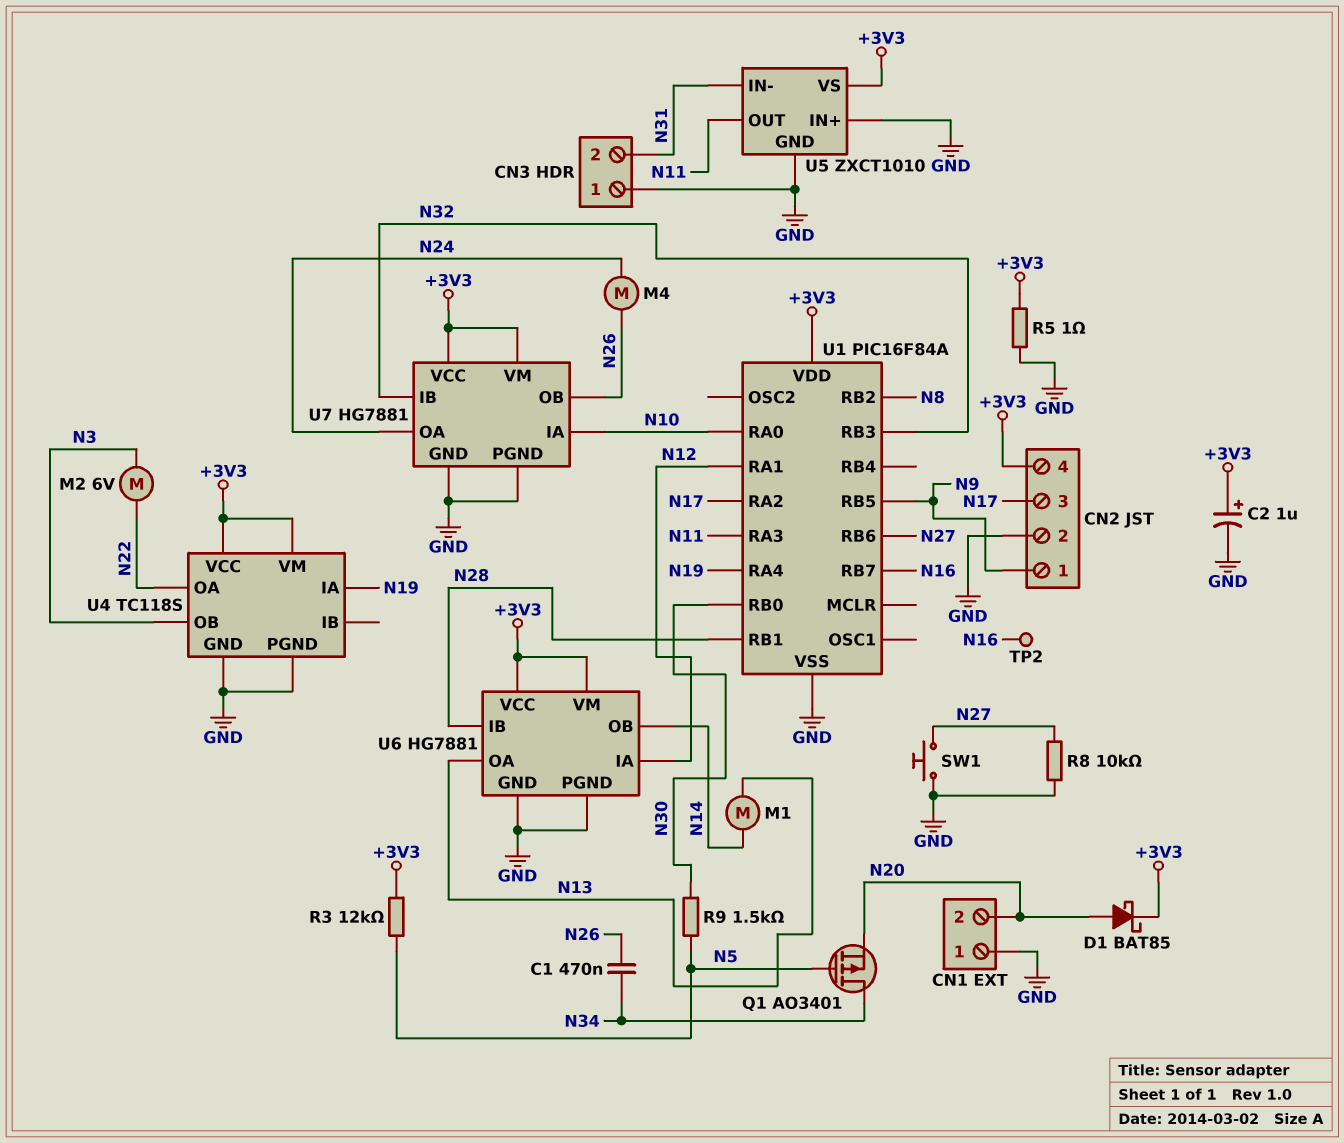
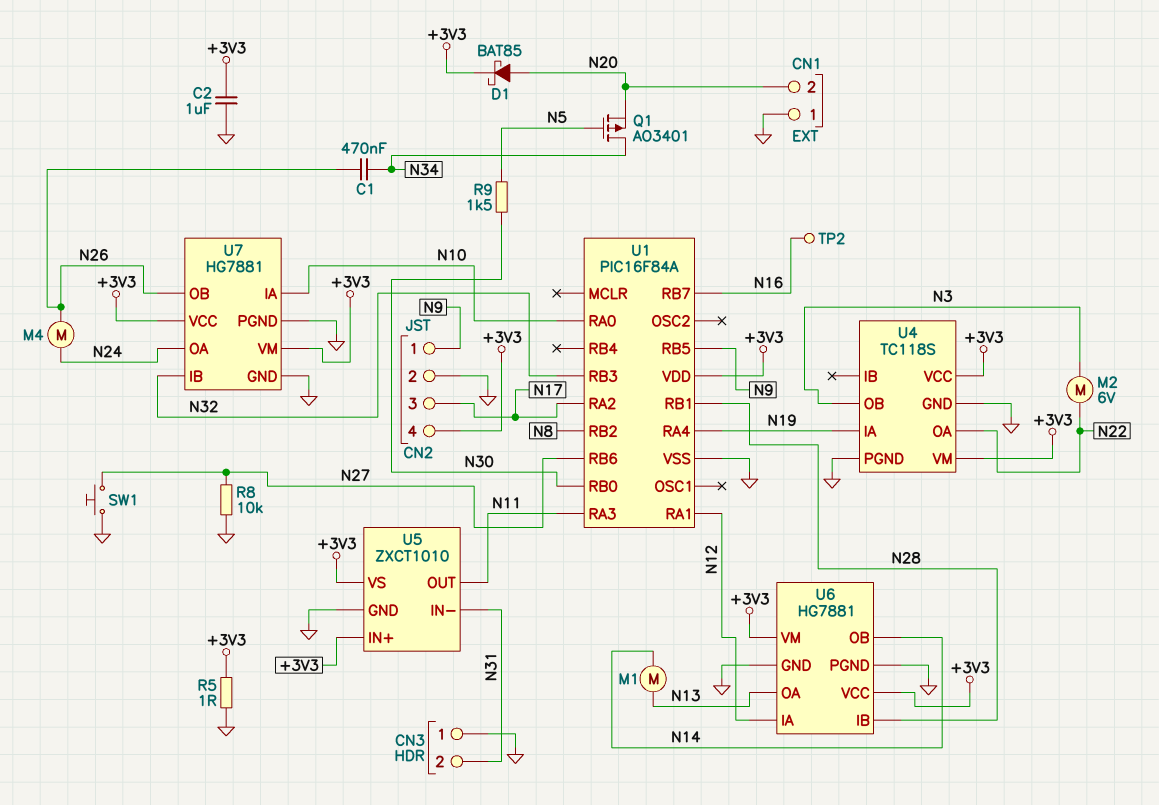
C2: 1uF (plus +3V3, minus GND) -> 1uF (+3V3, GND)
R3: 12k (+3V3, N5) -> none
U5 pin IN+: GND -> +3V3

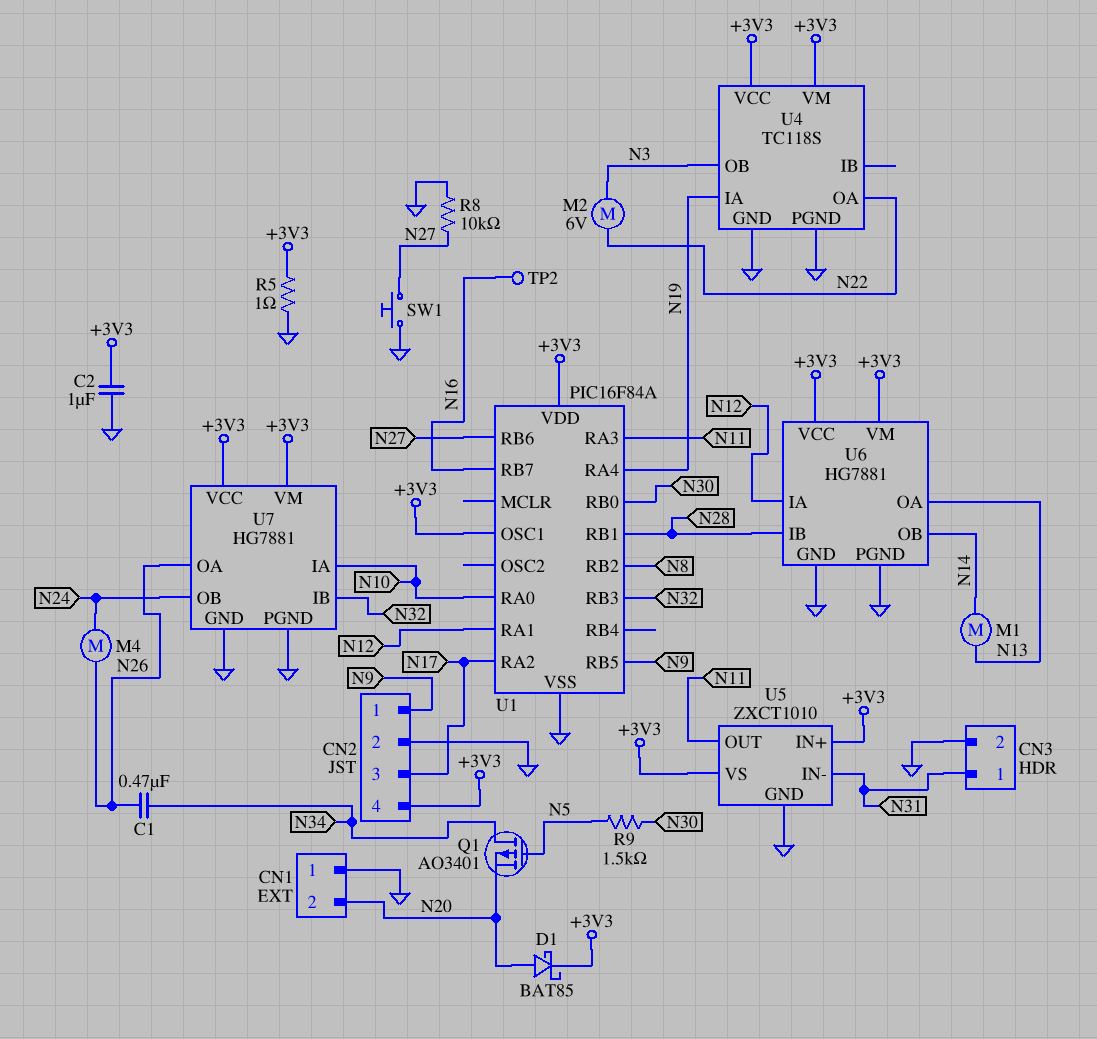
CN3 pin 1: GND -> N31
CN3 pin 2: N31 -> GND
U1 pin OSC1: none -> +3V3
U7 pin OA: N24 -> N26
U7 pin OB: N26 -> N24

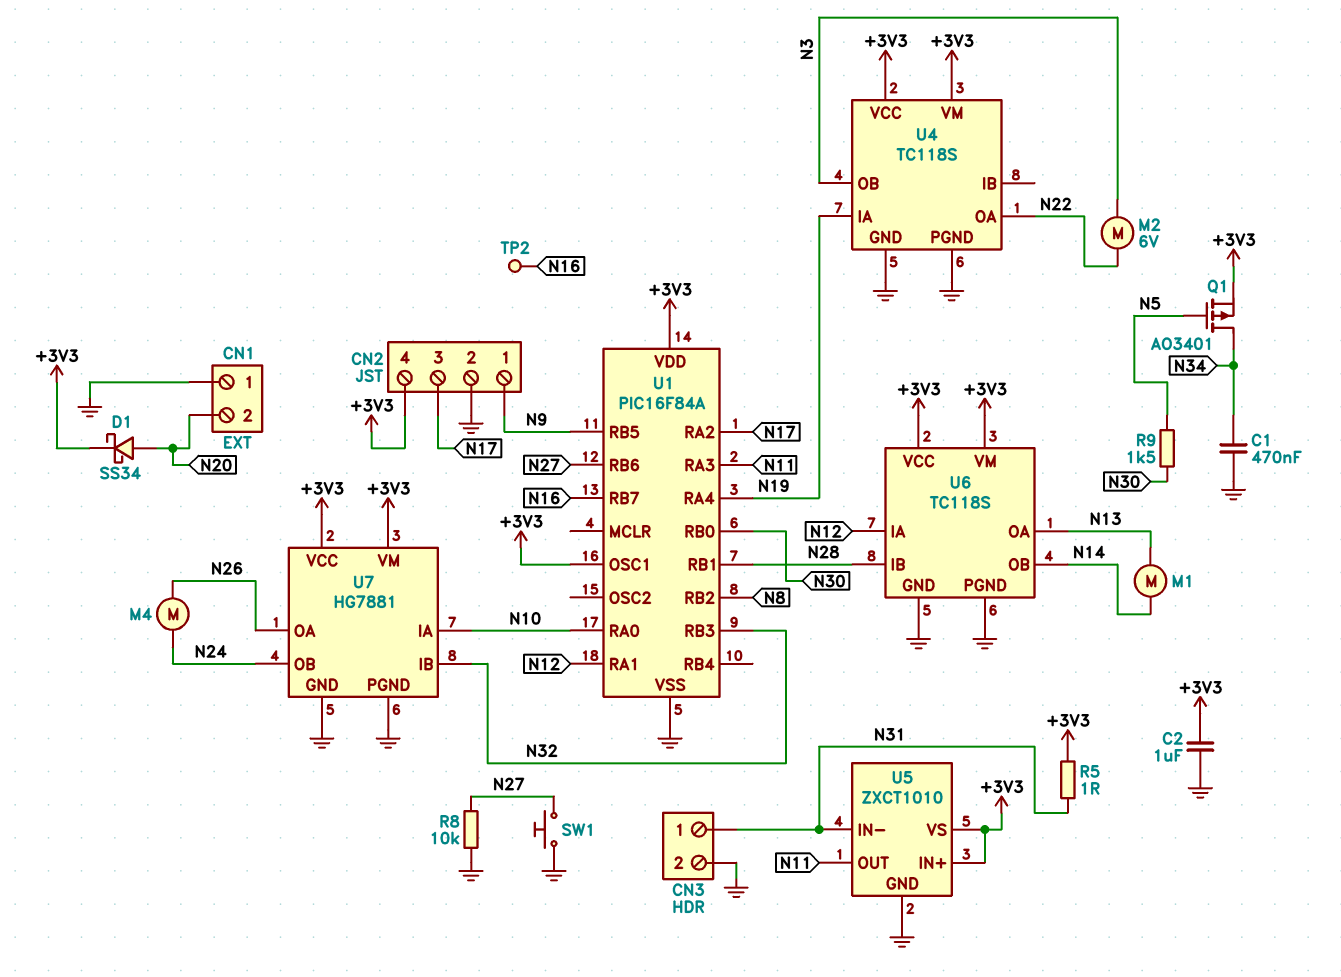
C1: 470nF (N26, N34) -> 470nF (GND, N34)
D1: schottky BAT85 (A N20, K +3V3) -> schottky SS34 (A N20, K +3V3)
Q1: PMOS AO3401 (G N5, D N34, S N20) -> PMOS AO3401 (G N5, D N34, S +3V3)
R5: 1 (+3V3, GND) -> 1 (+3V3, N31)
U6: HG7881 -> TC118S

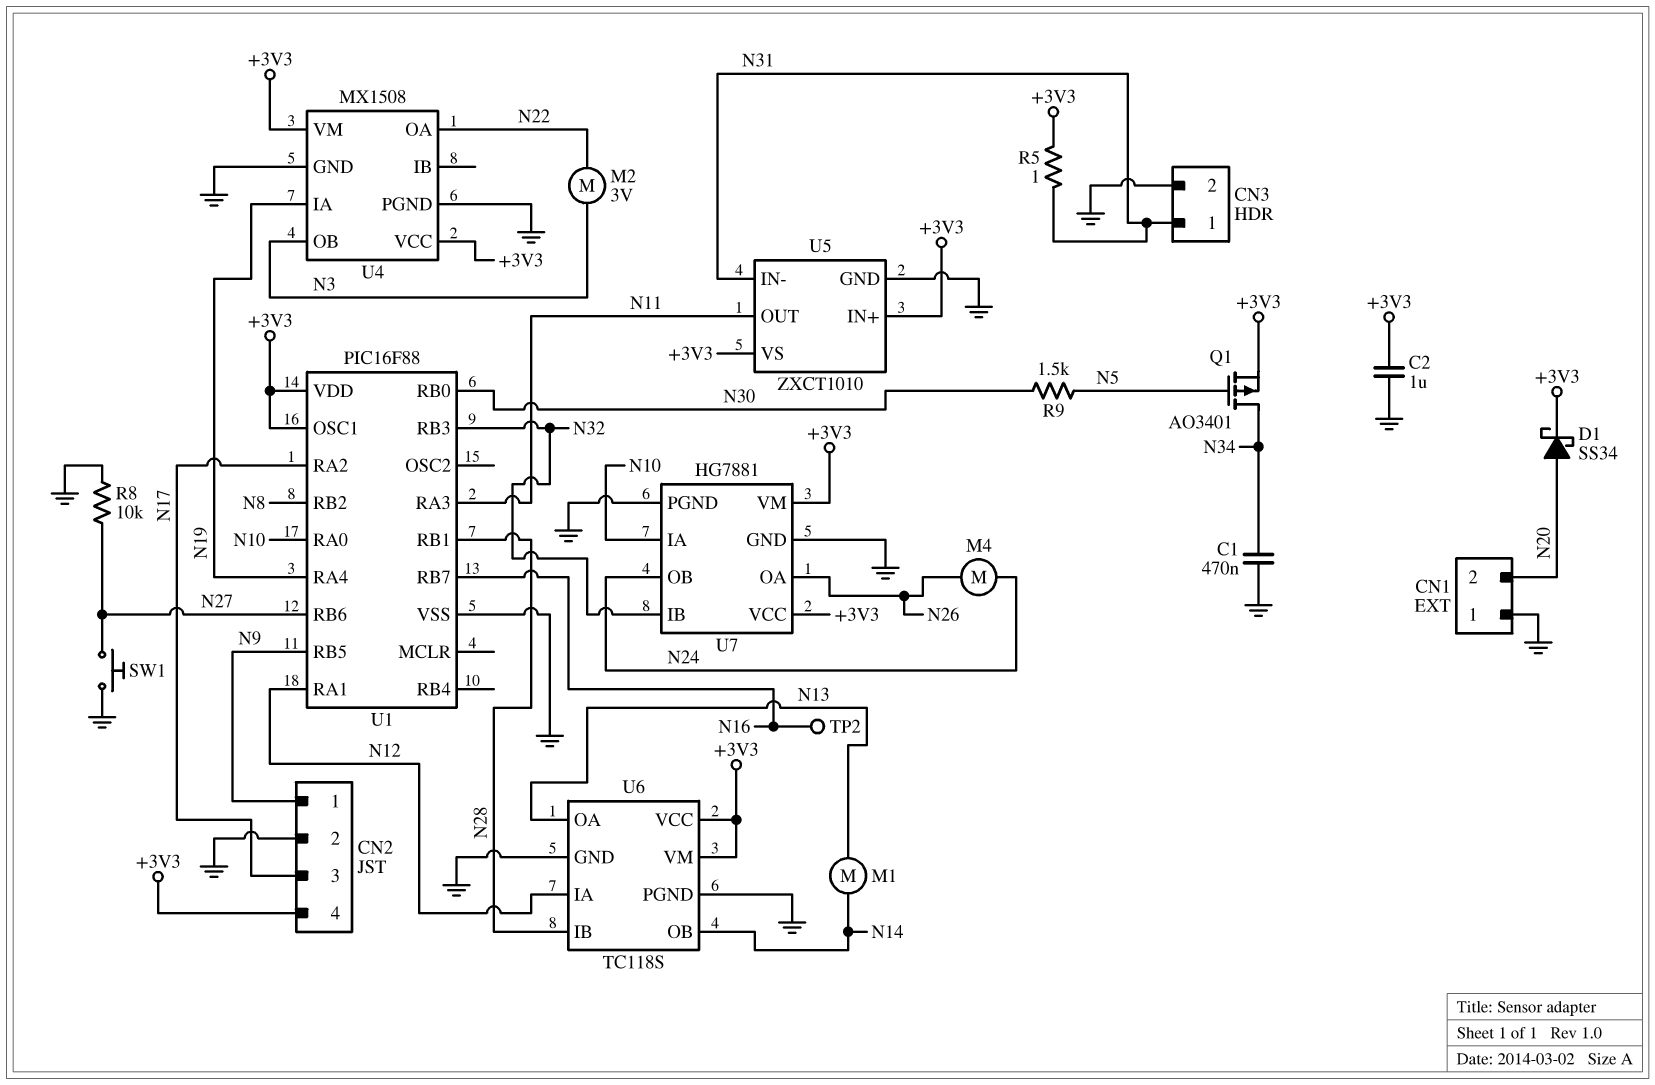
M2: motor 6V (N3, N22) -> motor 3V (N3, N22)
U1: PIC16F84A -> PIC16F88
U4: TC118S -> MX1508

